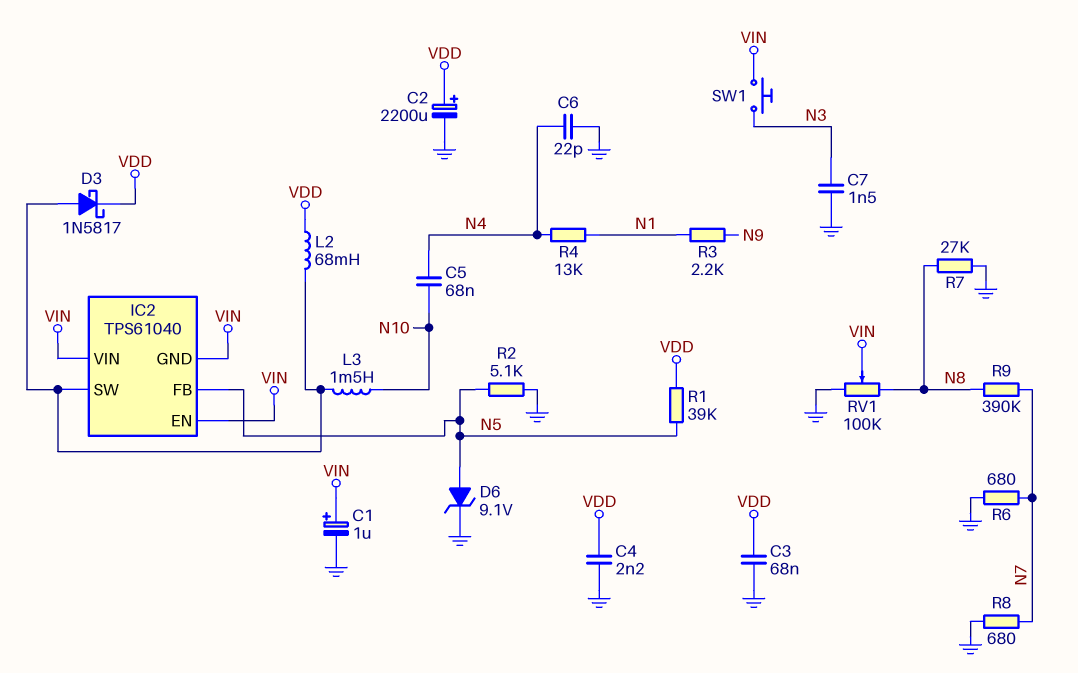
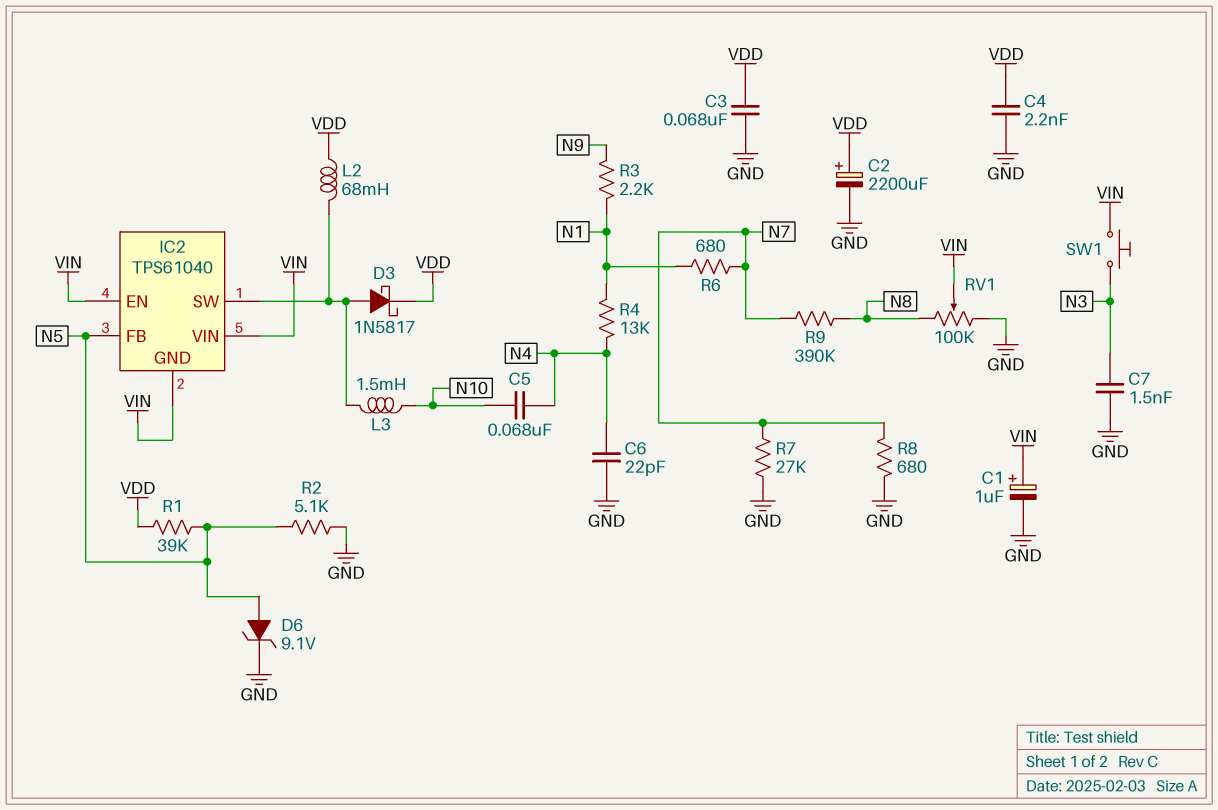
R6: 680 (GND, N7) -> 680 (N1, N7)
R7: 27k (GND, N8) -> 27k (GND, N7)

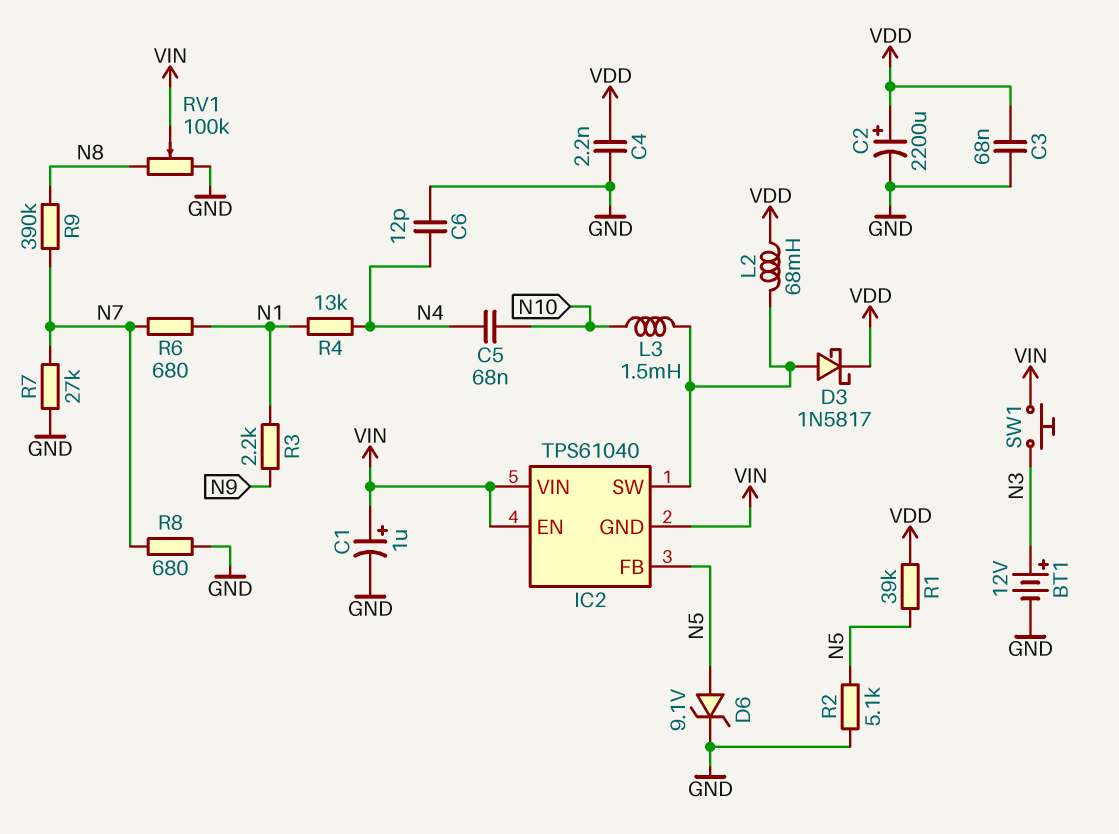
BT1: none -> 12V (plus N3, minus GND)
C6: 22pF (GND, N4) -> 12pF (GND, N4)
C7: 1.5nF (GND, N3) -> none

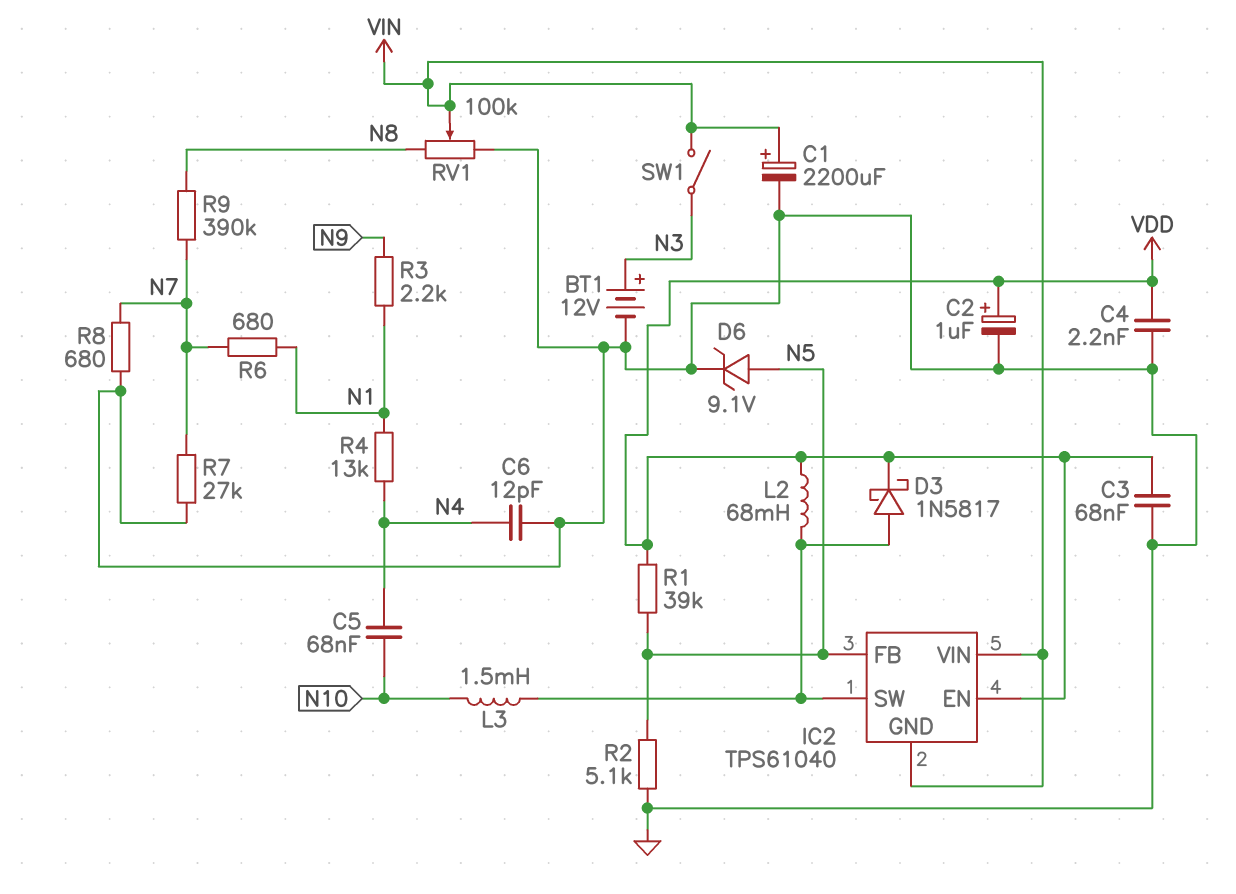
C1: 1uF (plus VIN, minus GND) -> 2200uF (plus VIN, minus GND)
C2: 2200uF (plus VDD, minus GND) -> 1uF (plus VDD, minus GND)
IC2 pin EN: VIN -> VDD
SW1: button (N3, VIN) -> switch (N3, VIN)

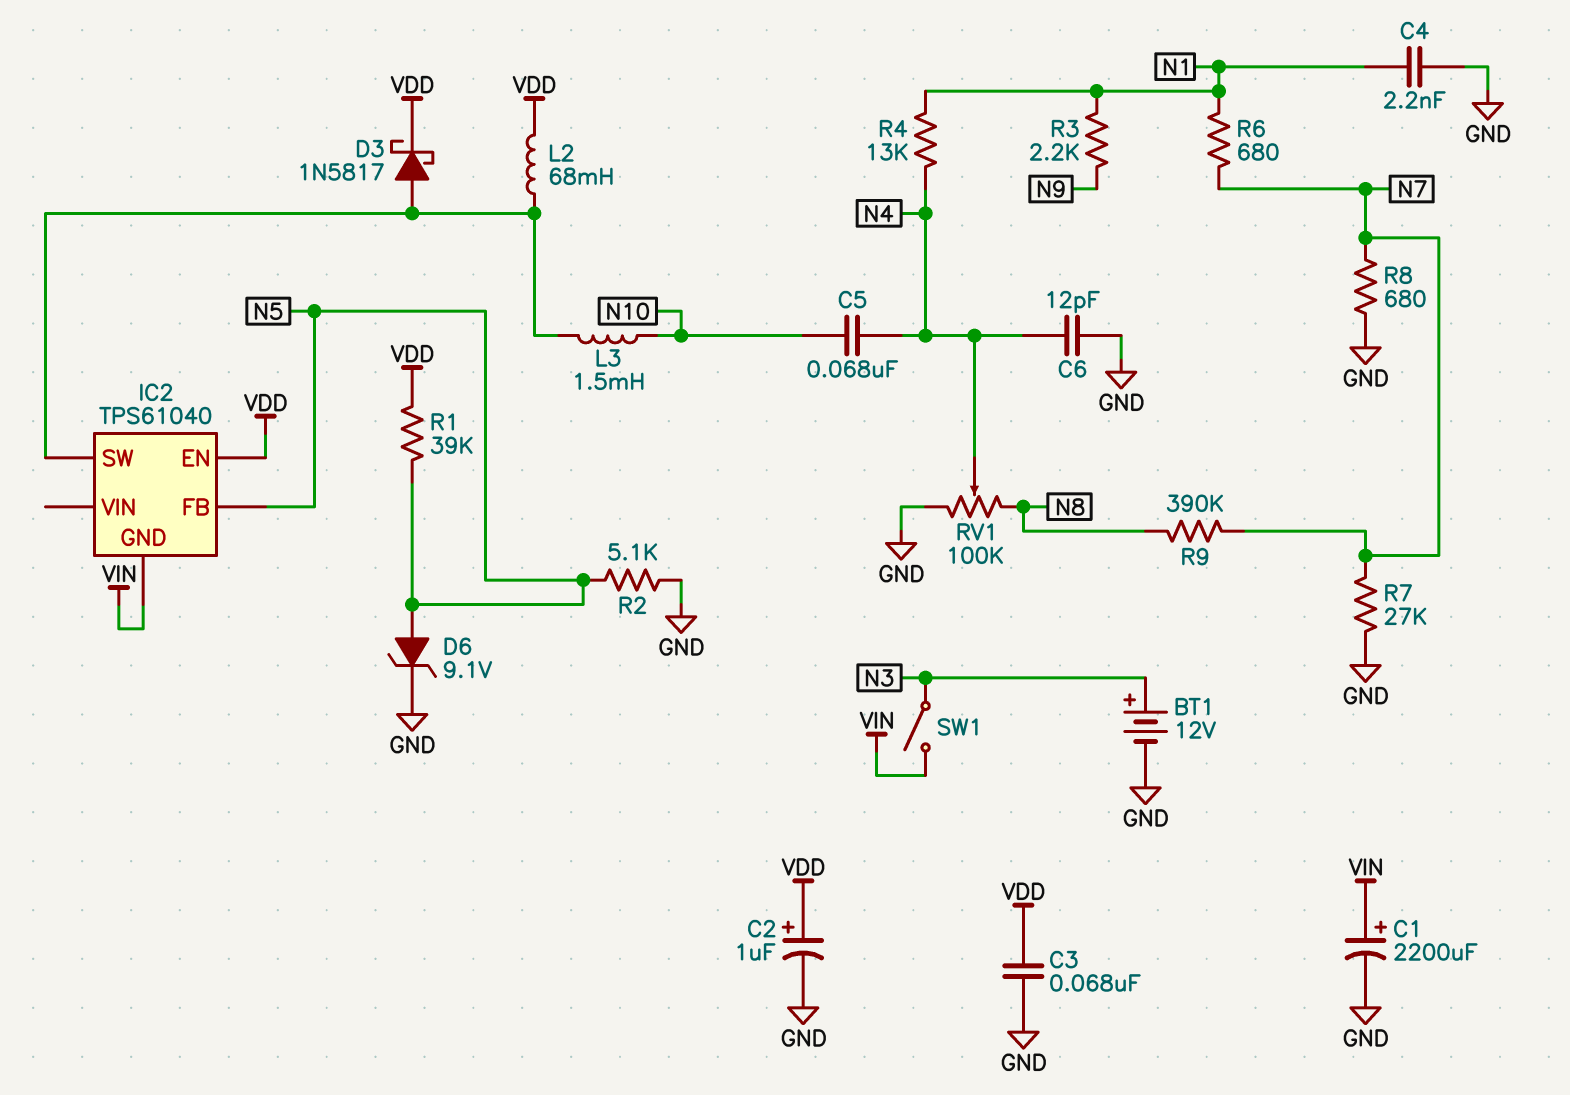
C4: 2.2nF (GND, VDD) -> 2.2nF (GND, N1)
IC2 pin VIN: VIN -> none
RV1: 100k (GND, N8, wiper VIN) -> 100k (GND, N8, wiper N4)

